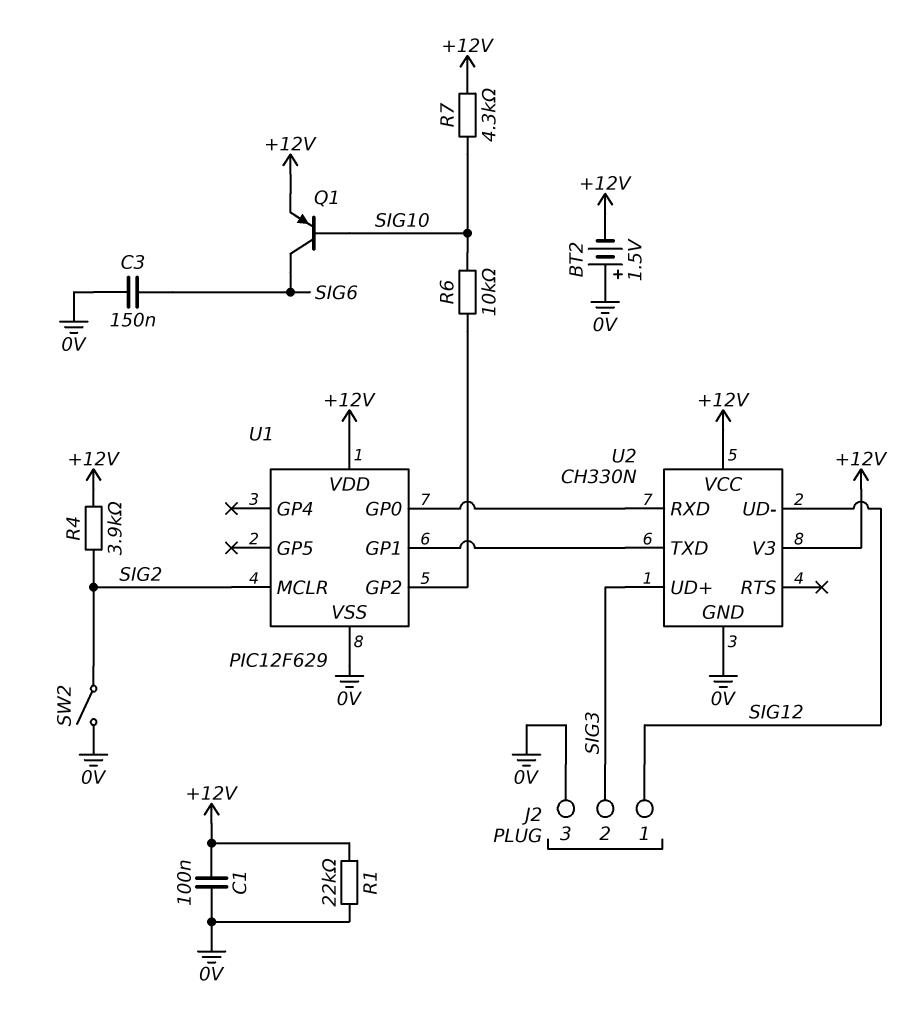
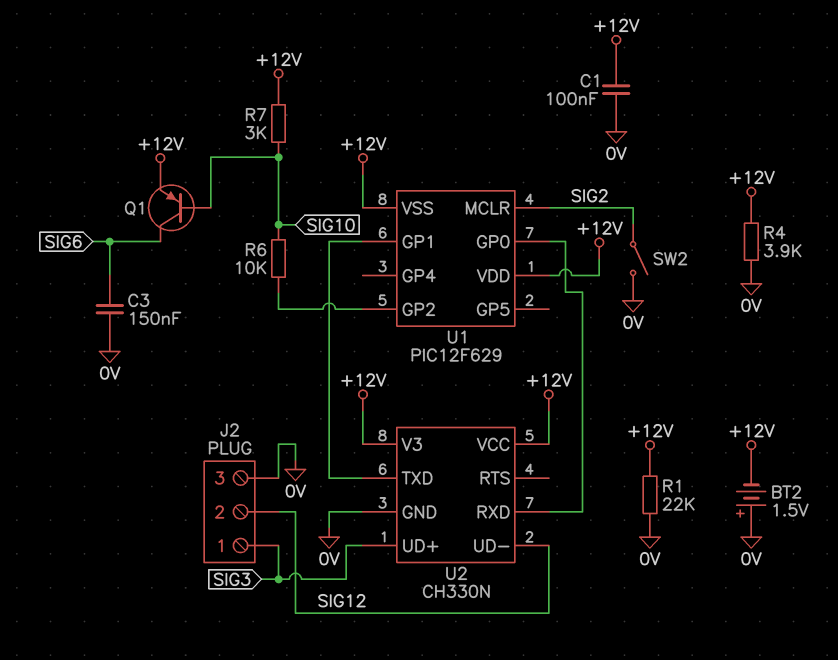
J2 pin 1: SIG12 -> SIG3
J2 pin 2: SIG3 -> SIG12
R4: 3.9k (+12V, SIG2) -> 3.9k (+12V, 0V)
R7: 4.3k (+12V, SIG10) -> 3k (+12V, SIG10)
U1 pin VSS: 0V -> +12V

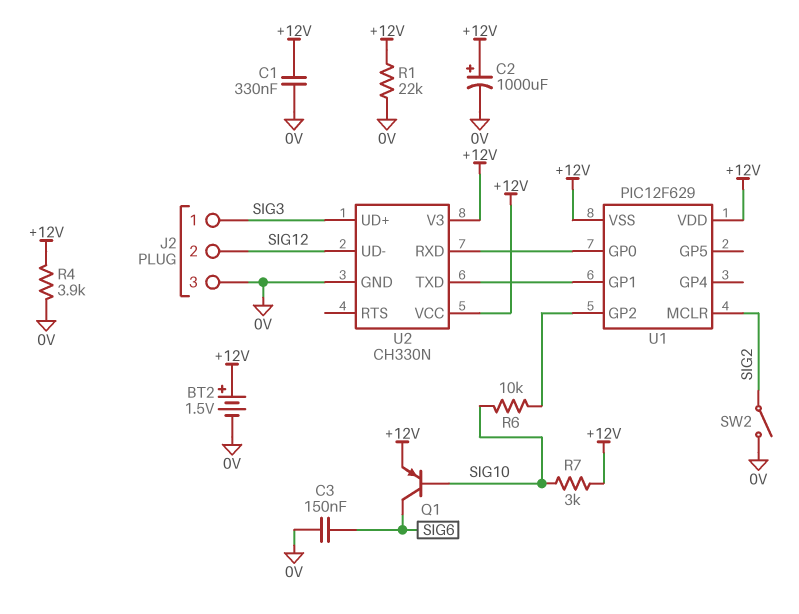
BT2: 1.5V (plus 0V, minus +12V) -> 1.5V (plus +12V, minus 0V)
C1: 100nF (+12V, 0V) -> 330nF (+12V, 0V)
C2: none -> 1000uF (plus +12V, minus 0V)

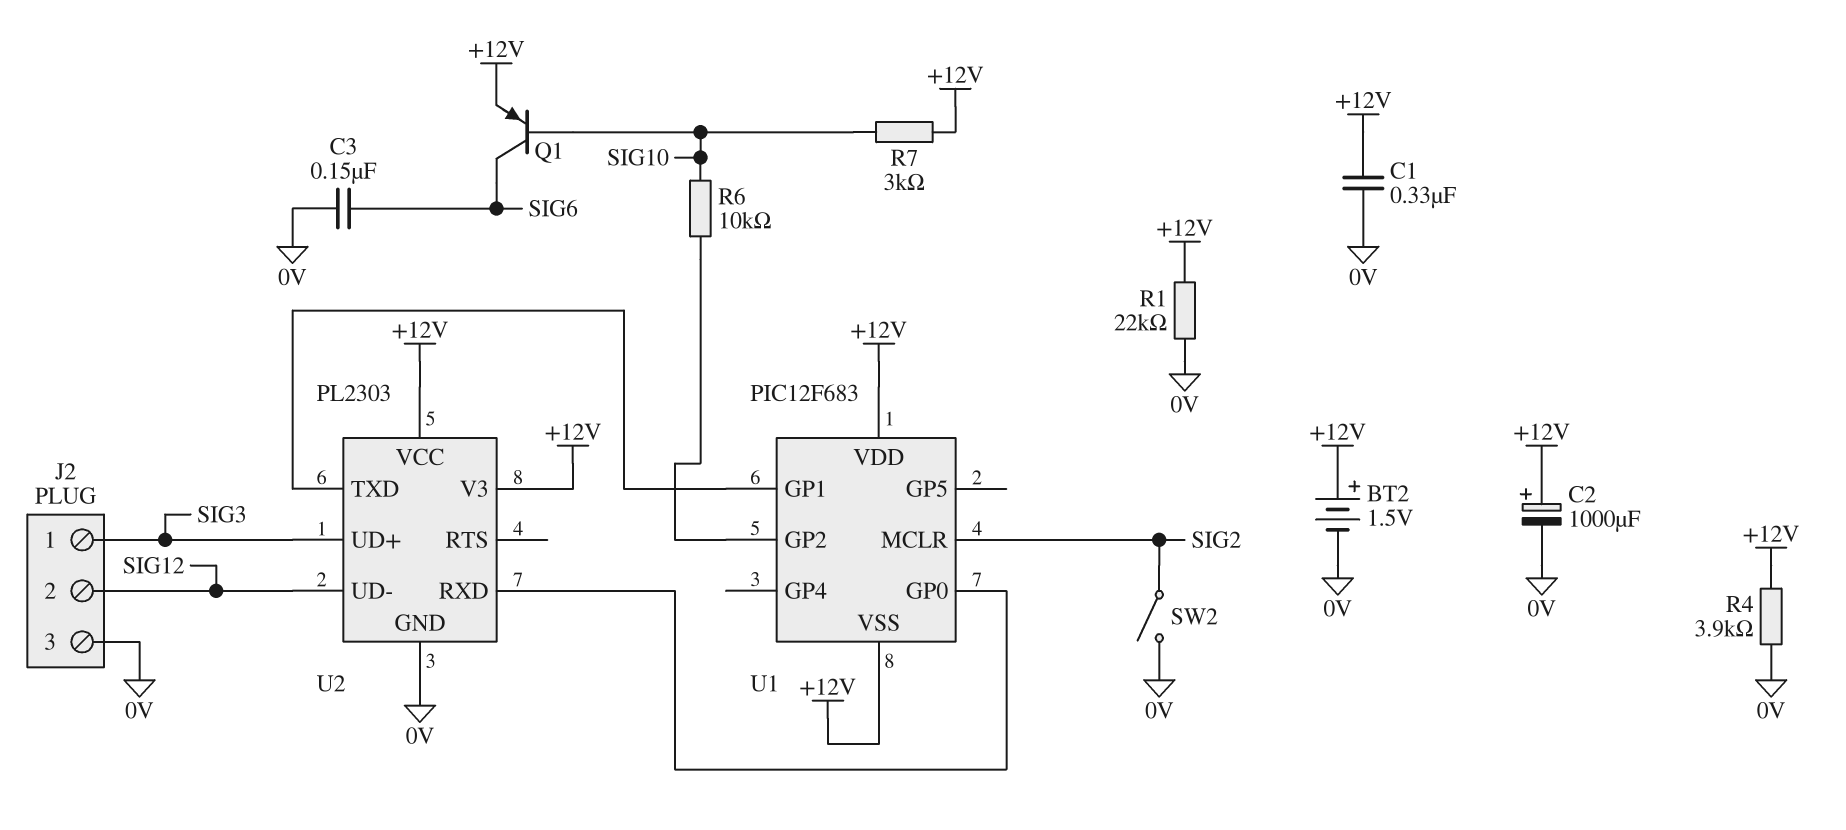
U1: PIC12F629 -> PIC12F683
U2: CH330N -> PL2303

